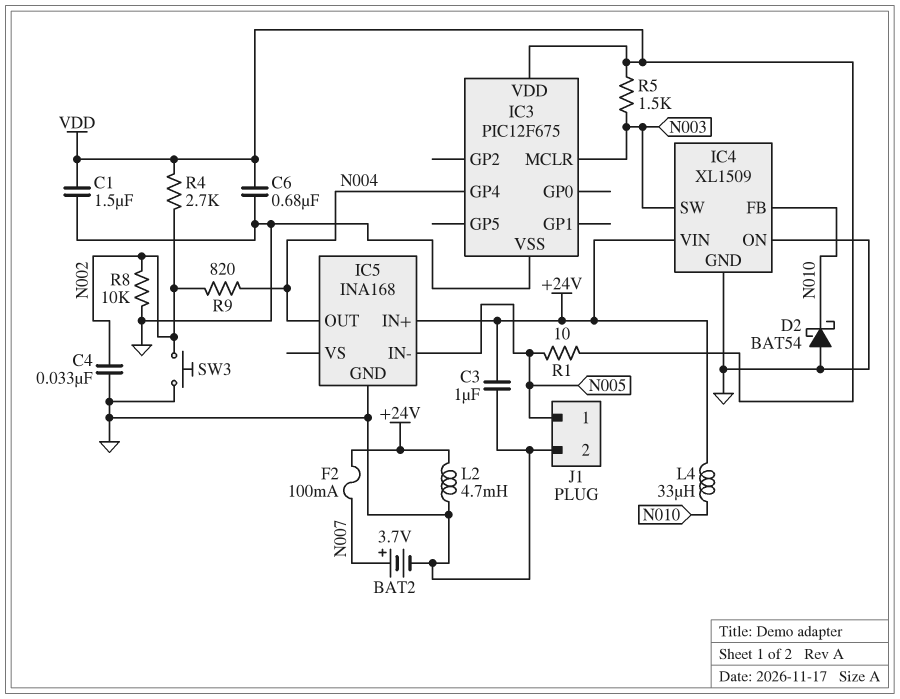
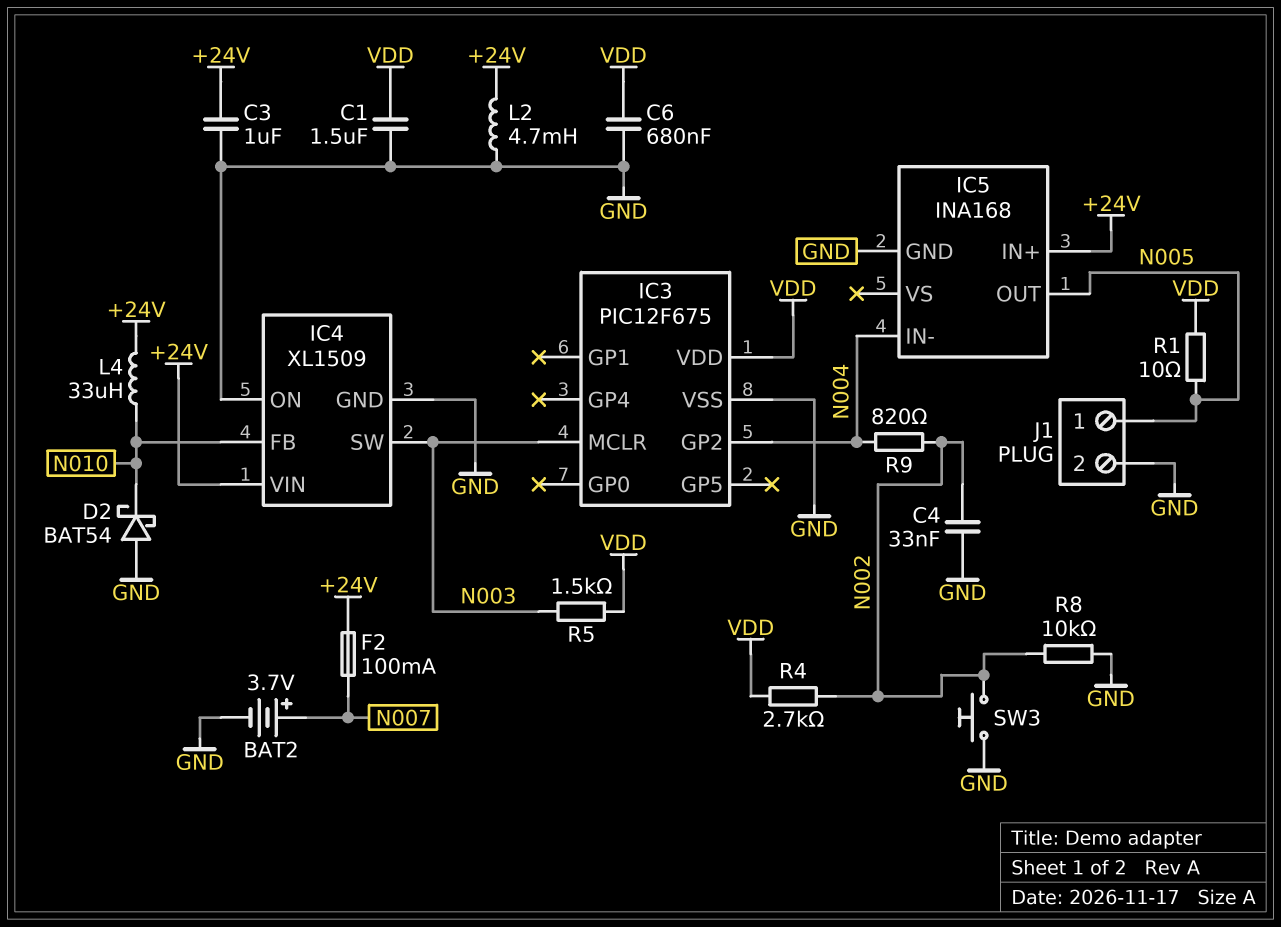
IC3 pin GP2: none -> N004
IC3 pin GP4: N004 -> none
IC5 pin IN-: N005 -> N004
IC5 pin OUT: N004 -> N005

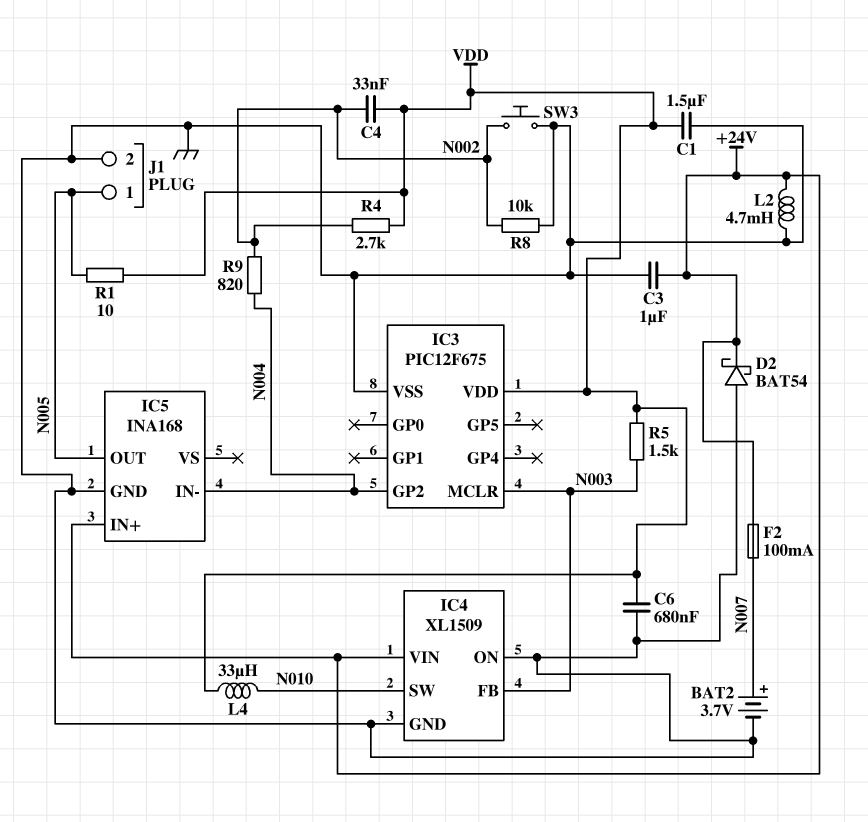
C4: 33nF (GND, N002) -> 33nF (N002, VDD)
D2: schottky BAT54 (A GND, K N010) -> schottky BAT54 (A GND, K +24V)
IC4 pin FB: N010 -> N003
IC4 pin SW: N003 -> N010
L4: 33uH (+24V, N010) -> 33uH (N010, VDD)

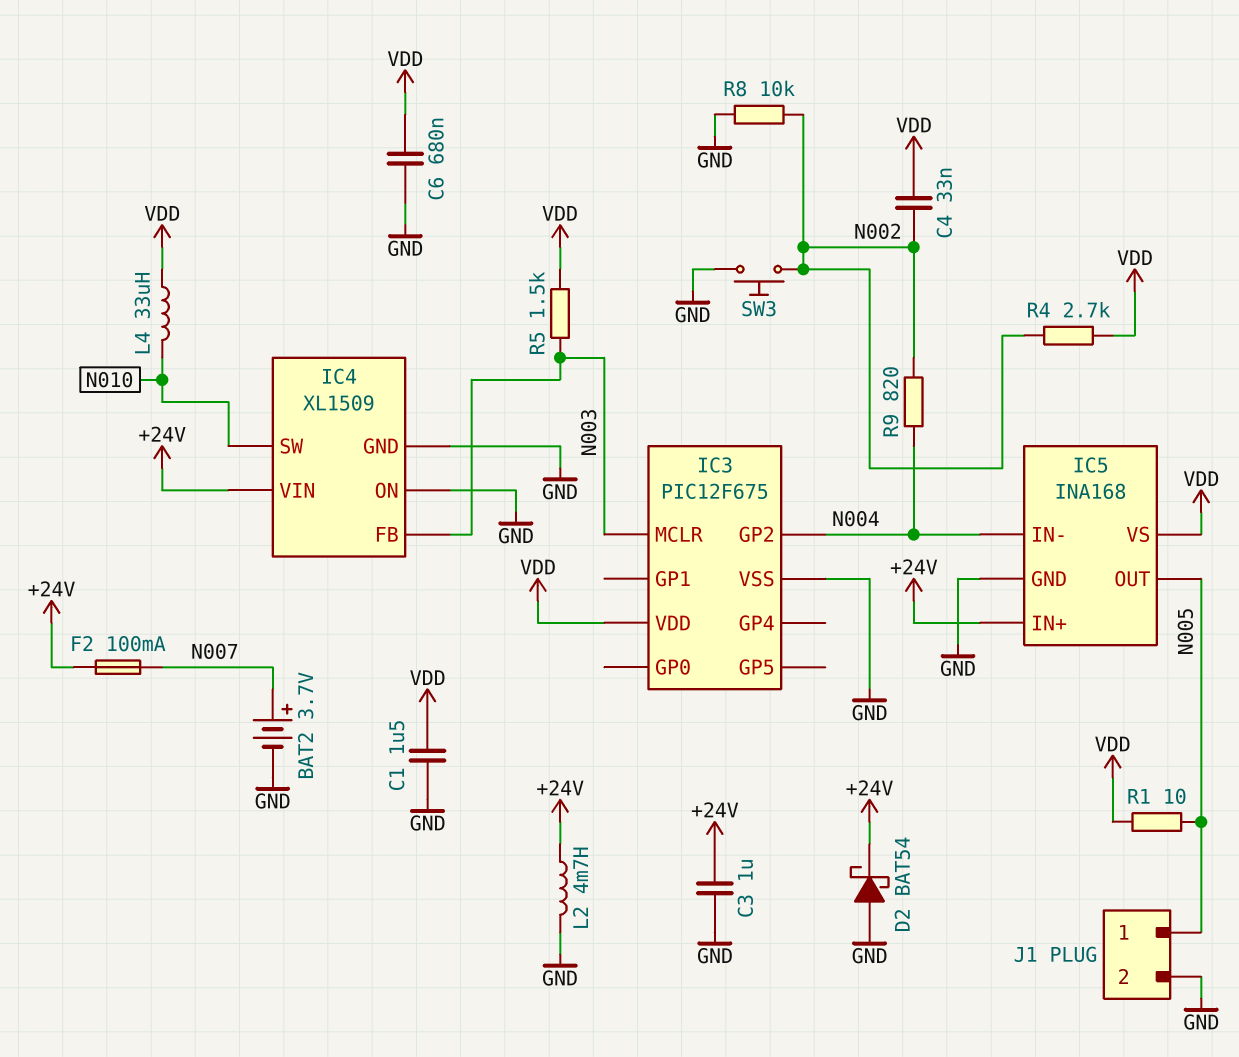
IC5 pin VS: none -> VDD

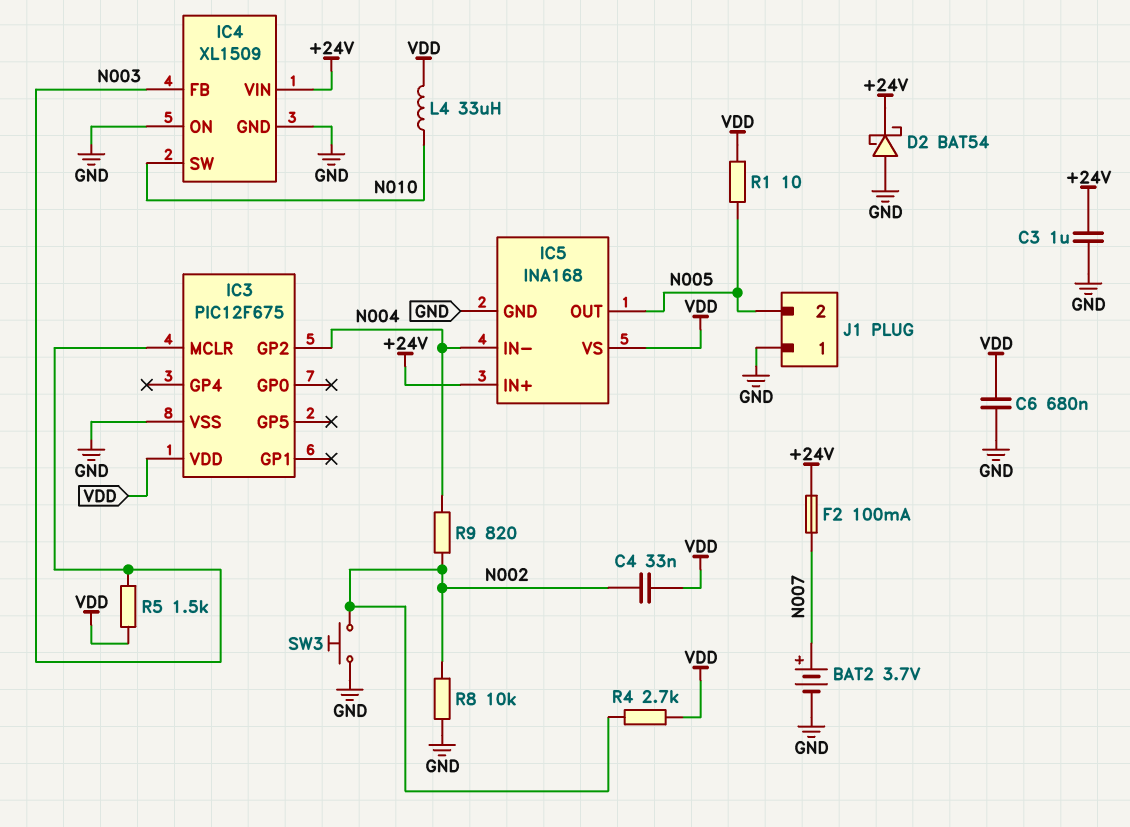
C1: 1.5uF (GND, VDD) -> none
J1 pin 1: N005 -> GND
J1 pin 2: GND -> N005
L2: 4.7mH (+24V, GND) -> none

